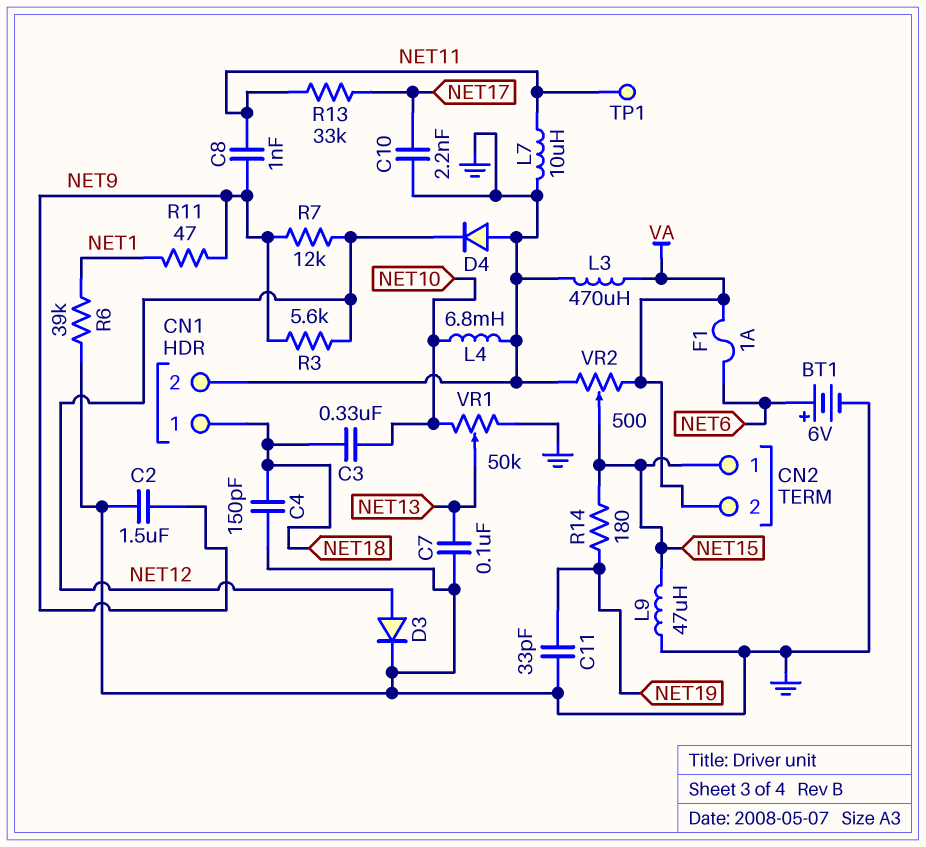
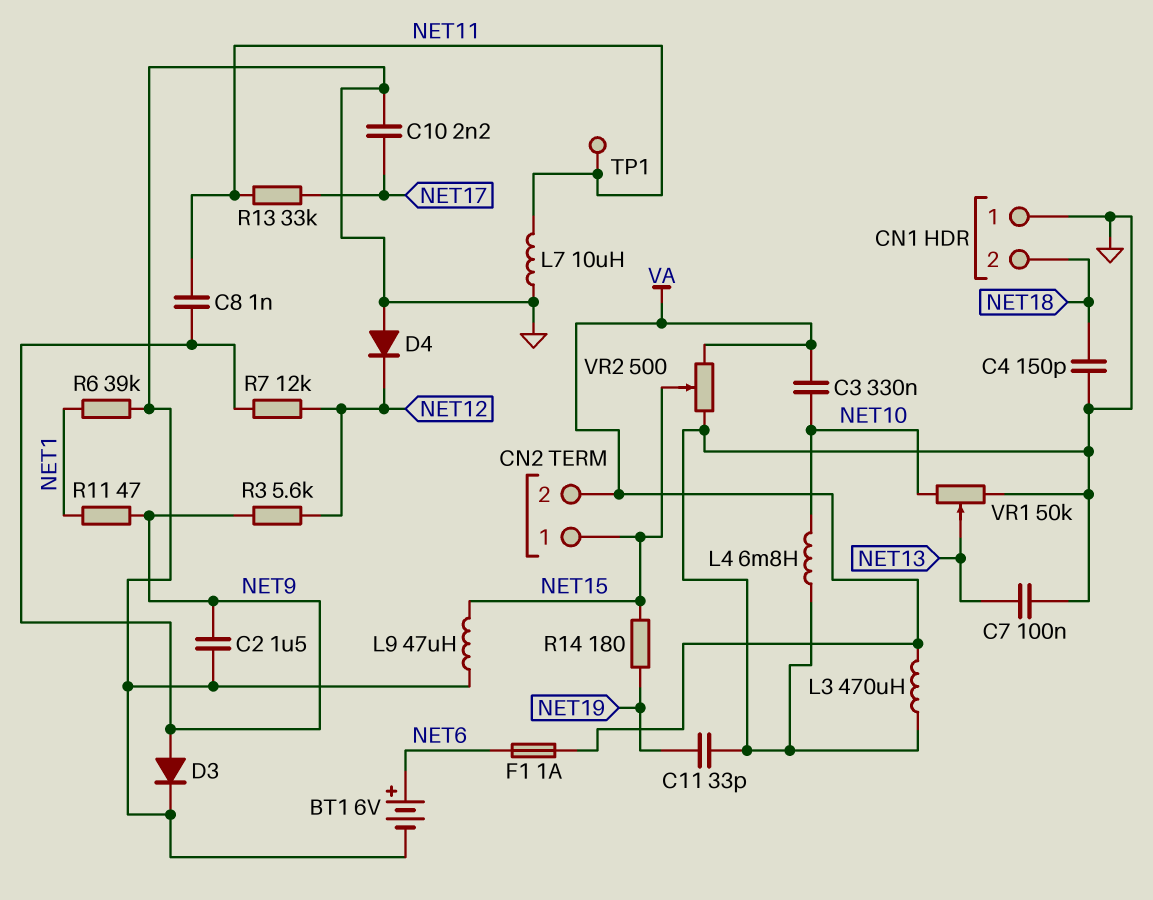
C3: 330nF (NET10, NET18) -> 330nF (NET10, VA)
CN1 pin 1: NET18 -> GND
CN1 pin 2: GND -> NET18
D3: diode (A NET12, K GND) -> diode (A NET9, K GND)

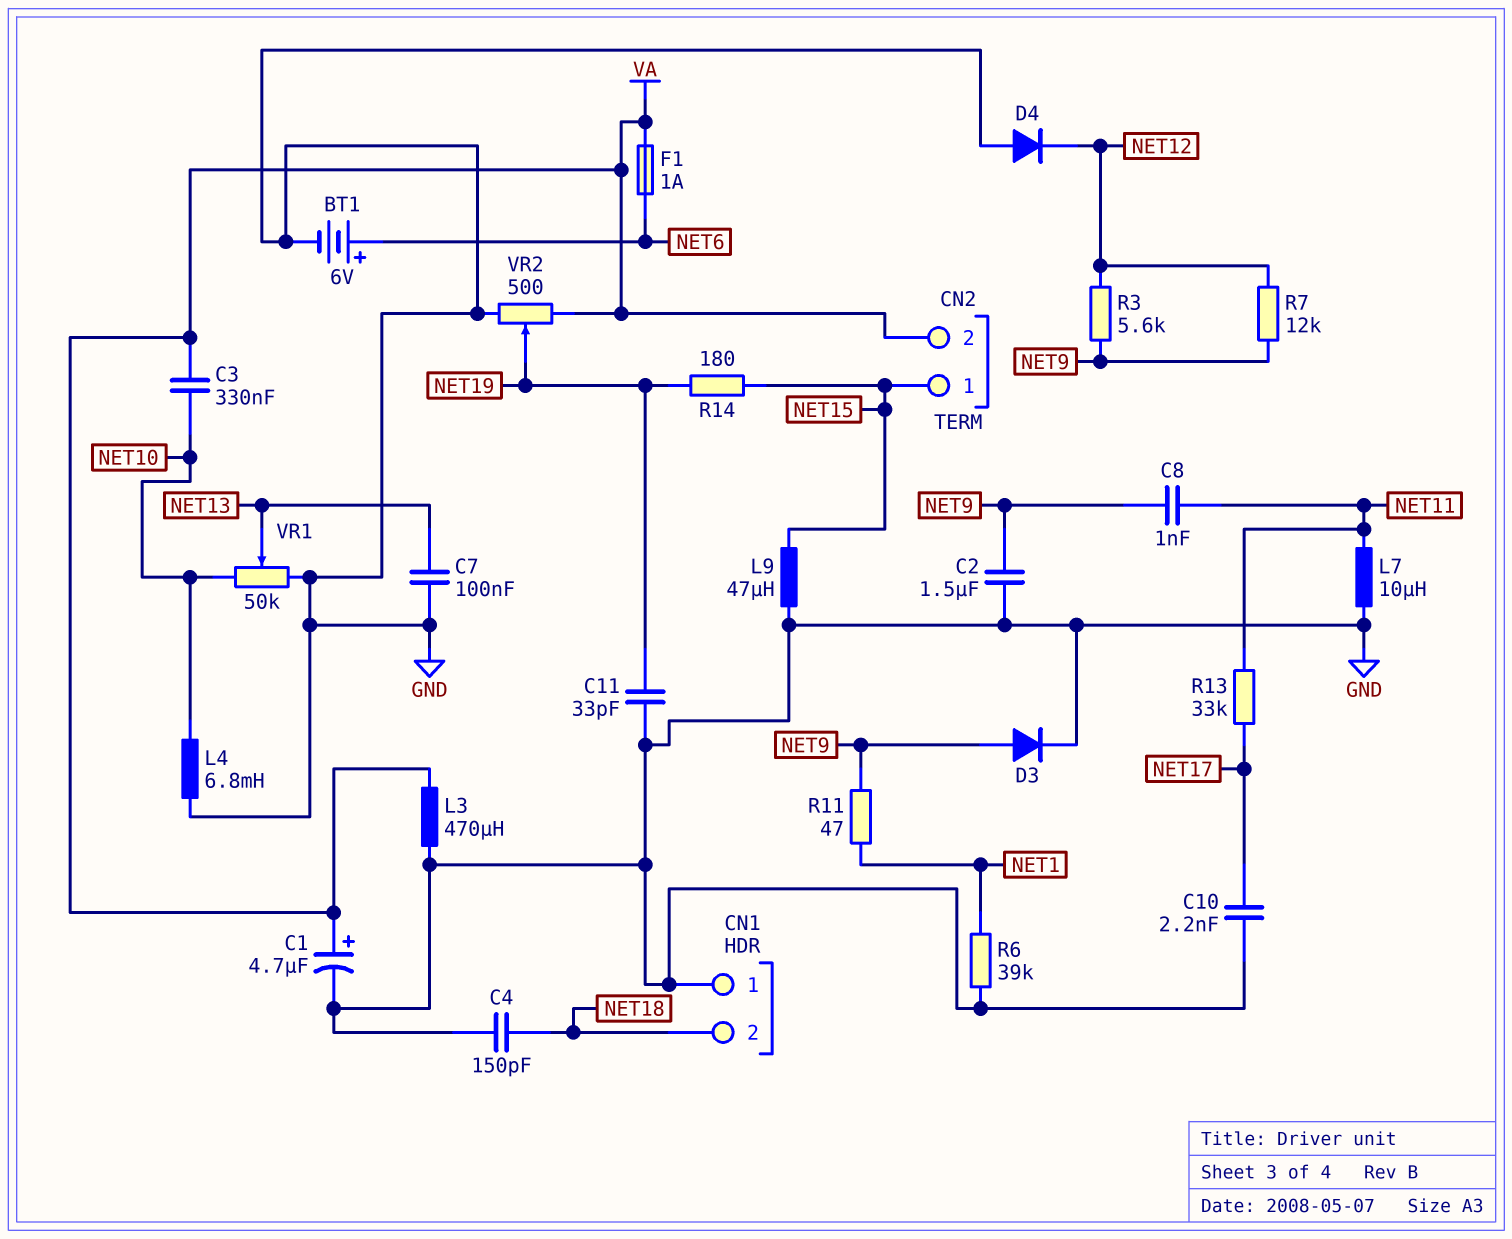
C1: none -> 4.7uF (plus VA, minus GND)
TP1: test point (NET11) -> none
VR2: 500 (GND, VA, wiper NET15) -> 500 (GND, VA, wiper NET19)

